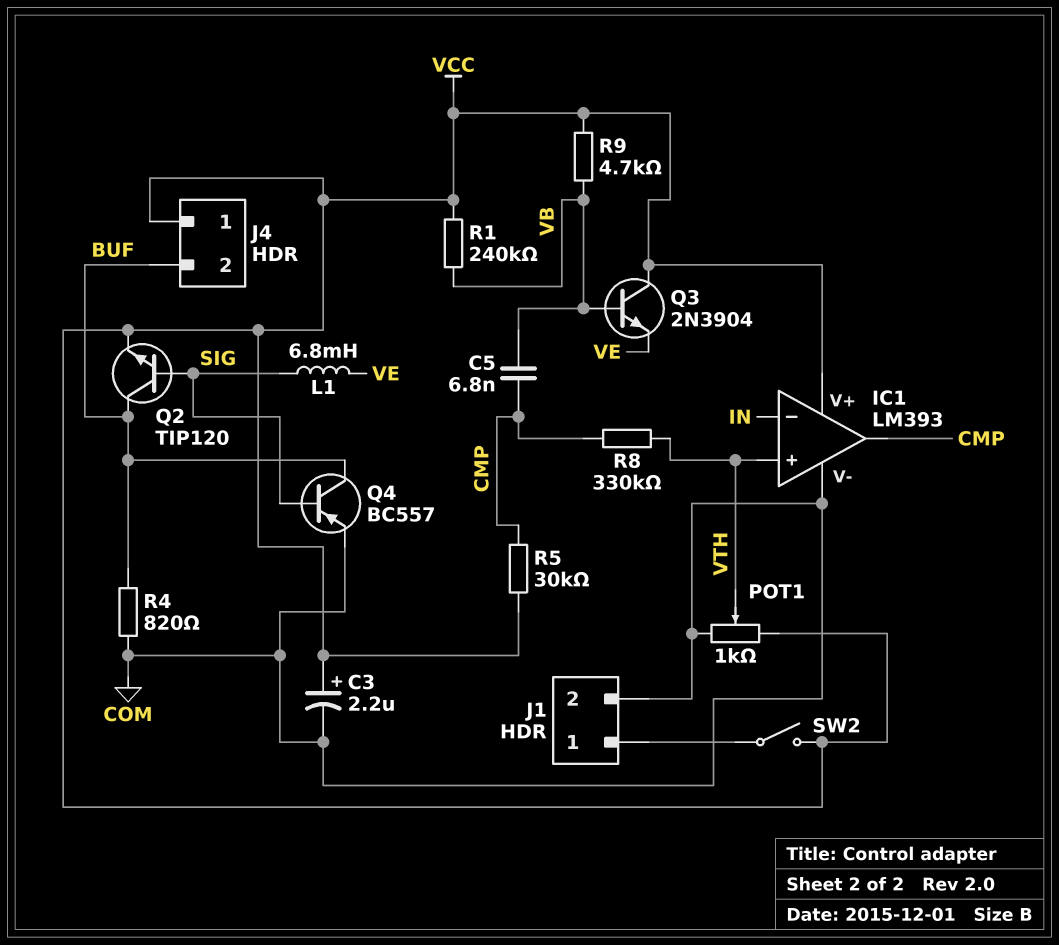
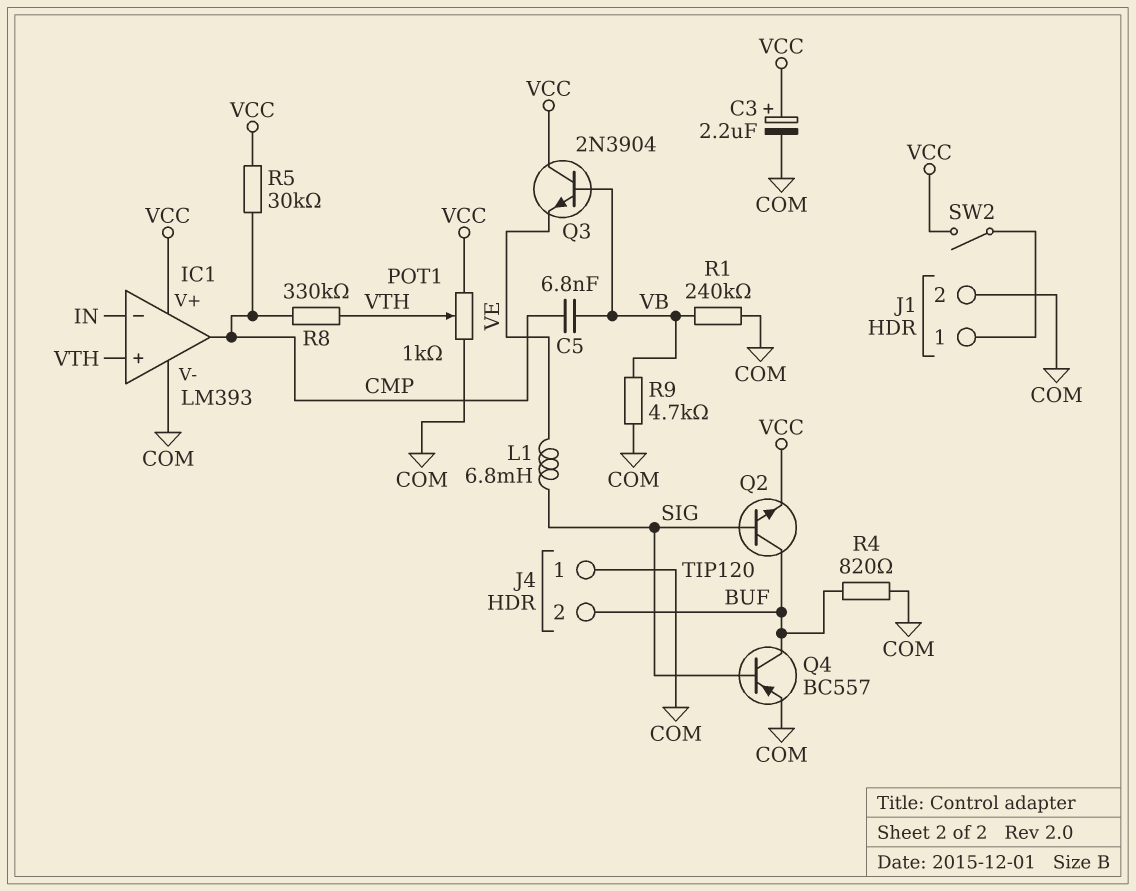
J4 pin 1: VCC -> COM
R1: 240k (VB, VCC) -> 240k (COM, VB)
R9: 4.7k (VB, VCC) -> 4.7k (COM, VB)

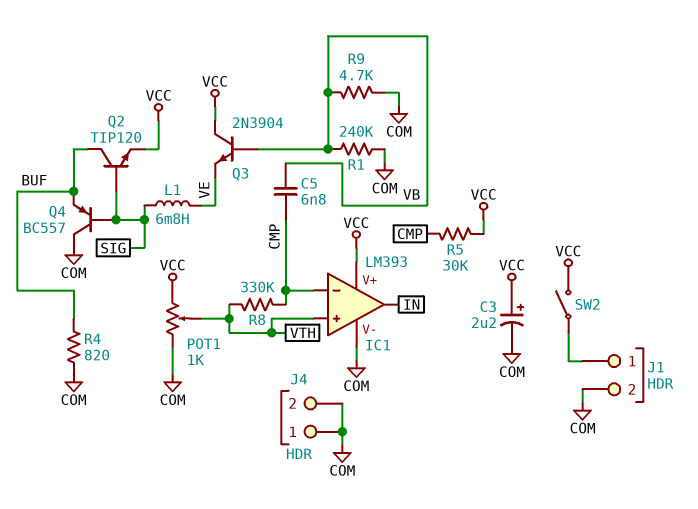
IC1 pin in-: IN -> CMP
IC1 pin out: CMP -> IN
J4 pin 2: BUF -> COM
Q4: PNP BC557 (B SIG, C BUF, E COM) -> PNP BC557 (B SIG, C COM, E BUF)

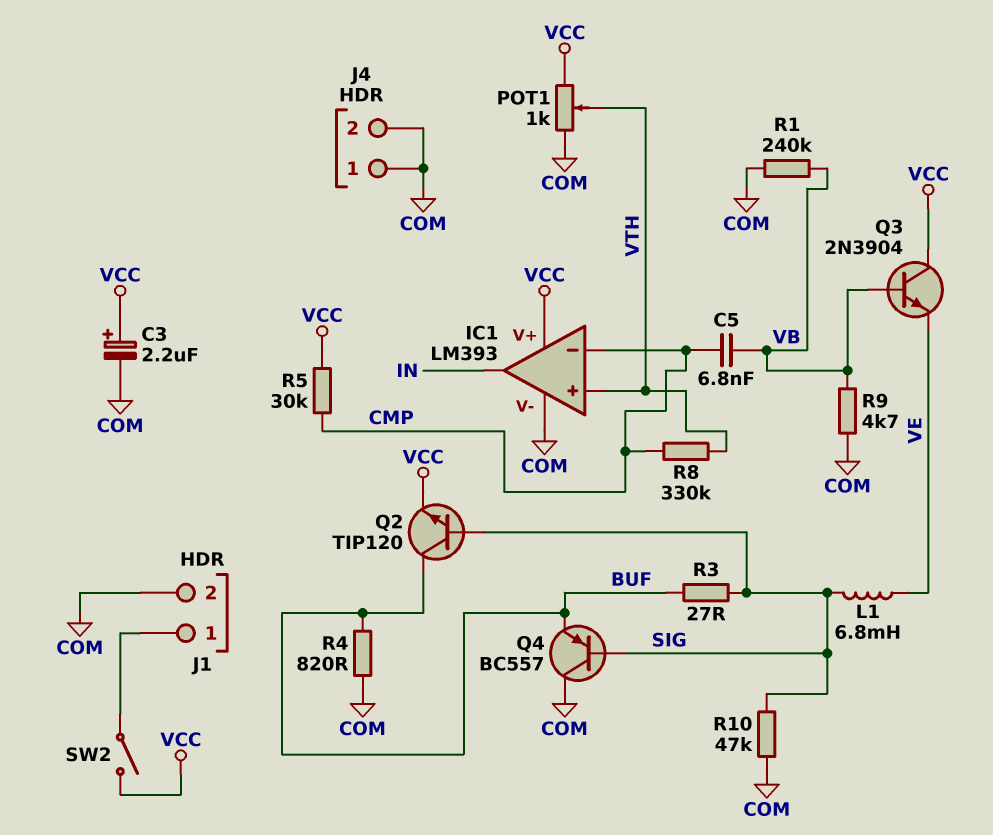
R3: none -> 27 (BUF, SIG)
R10: none -> 47k (COM, SIG)

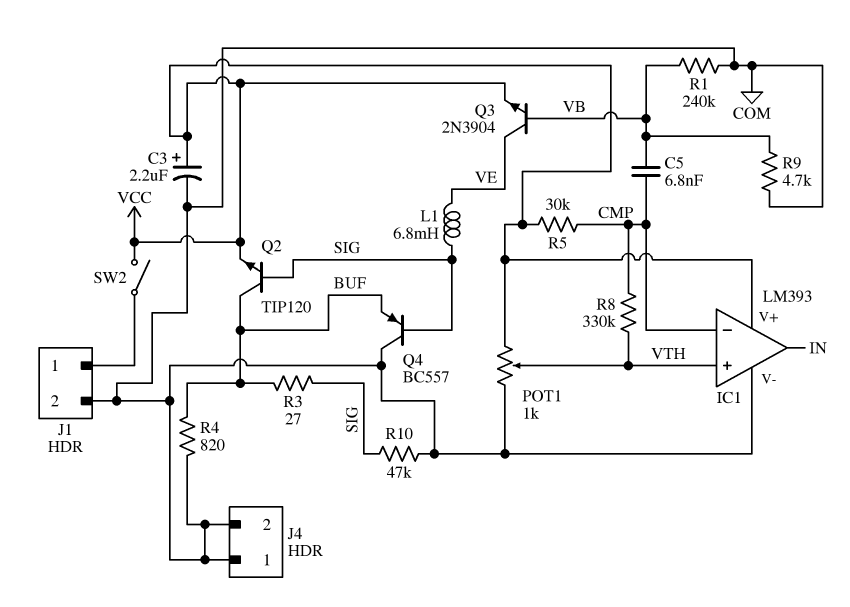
Q3: NPN 2N3904 (B VB, C VCC, E VE) -> NPN 2N3904 (B VB, C VE, E VCC)

